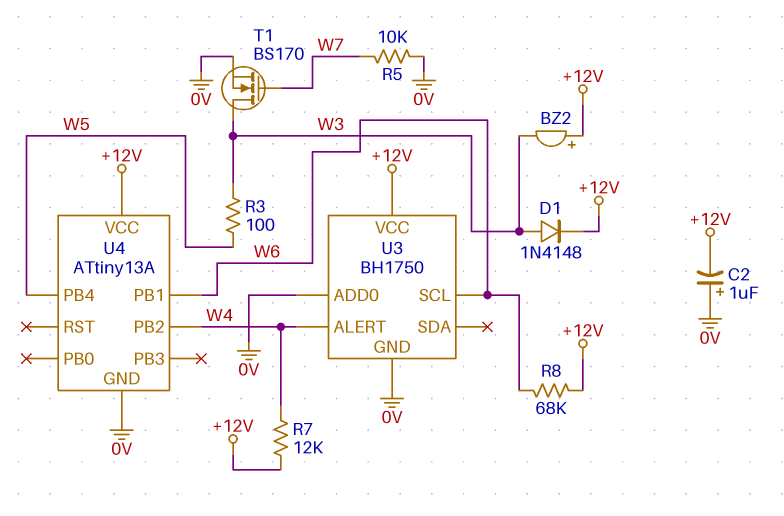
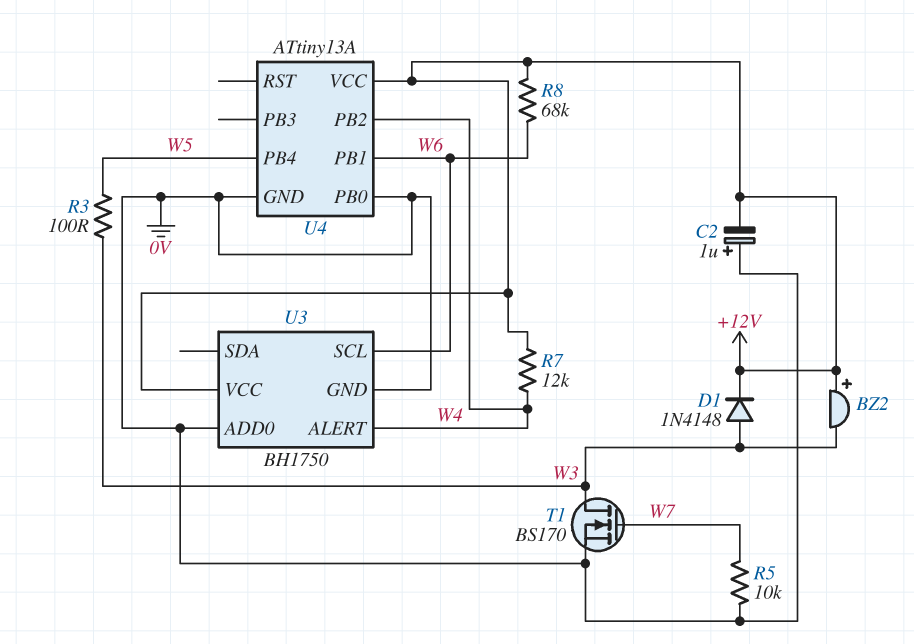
U4 pin PB0: none -> 0V

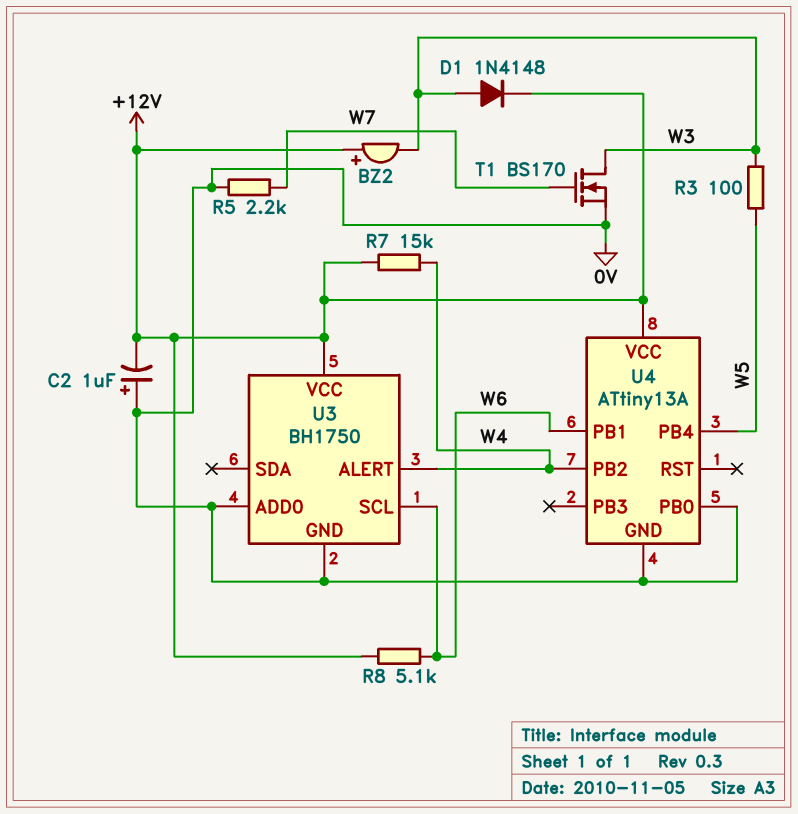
R5: 10k (0V, W7) -> 2.2k (0V, W7)
R7: 12k (+12V, W4) -> 15k (+12V, W4)
R8: 68k (+12V, W6) -> 5.1k (+12V, W6)

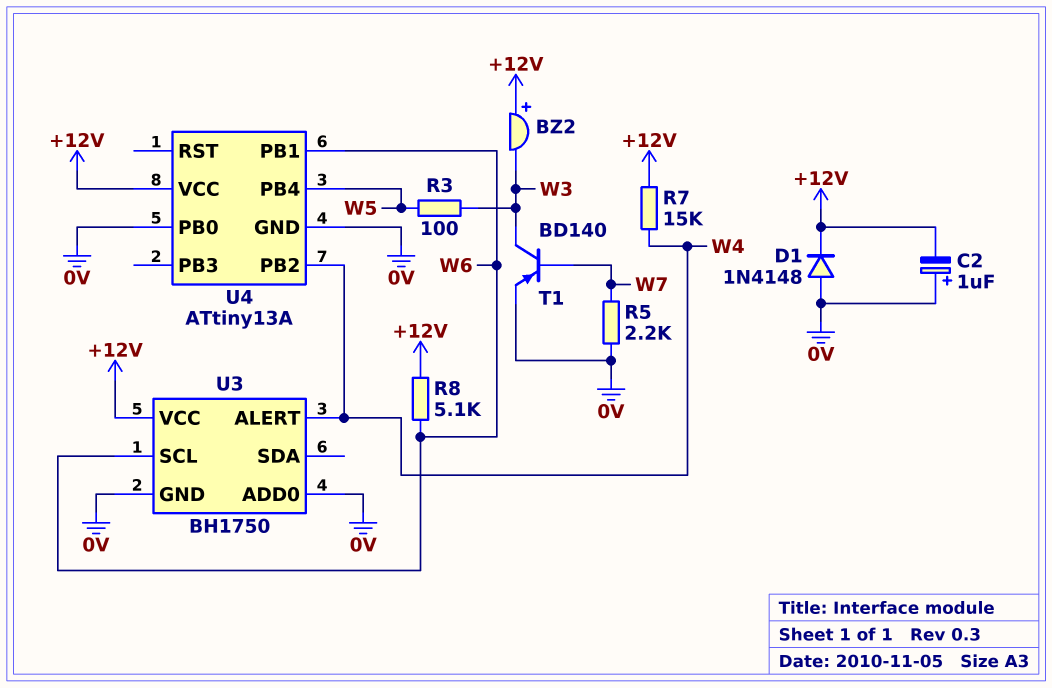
D1: diode 1N4148 (A W3, K +12V) -> diode 1N4148 (A 0V, K +12V)
T1: NMOS BS170 (G W7, D W3, S 0V) -> PNP BD140 (B W7, C W3, E 0V)

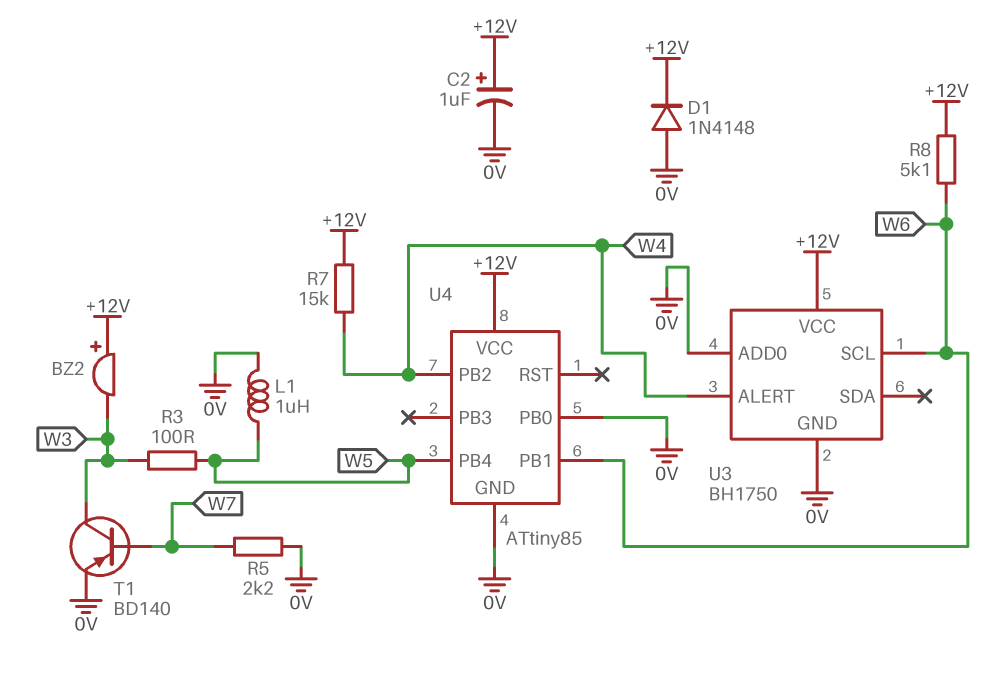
C2: 1uF (plus 0V, minus +12V) -> 1uF (plus +12V, minus 0V)
L1: none -> 1uH (0V, W5)
U4: ATtiny13A -> ATtiny85

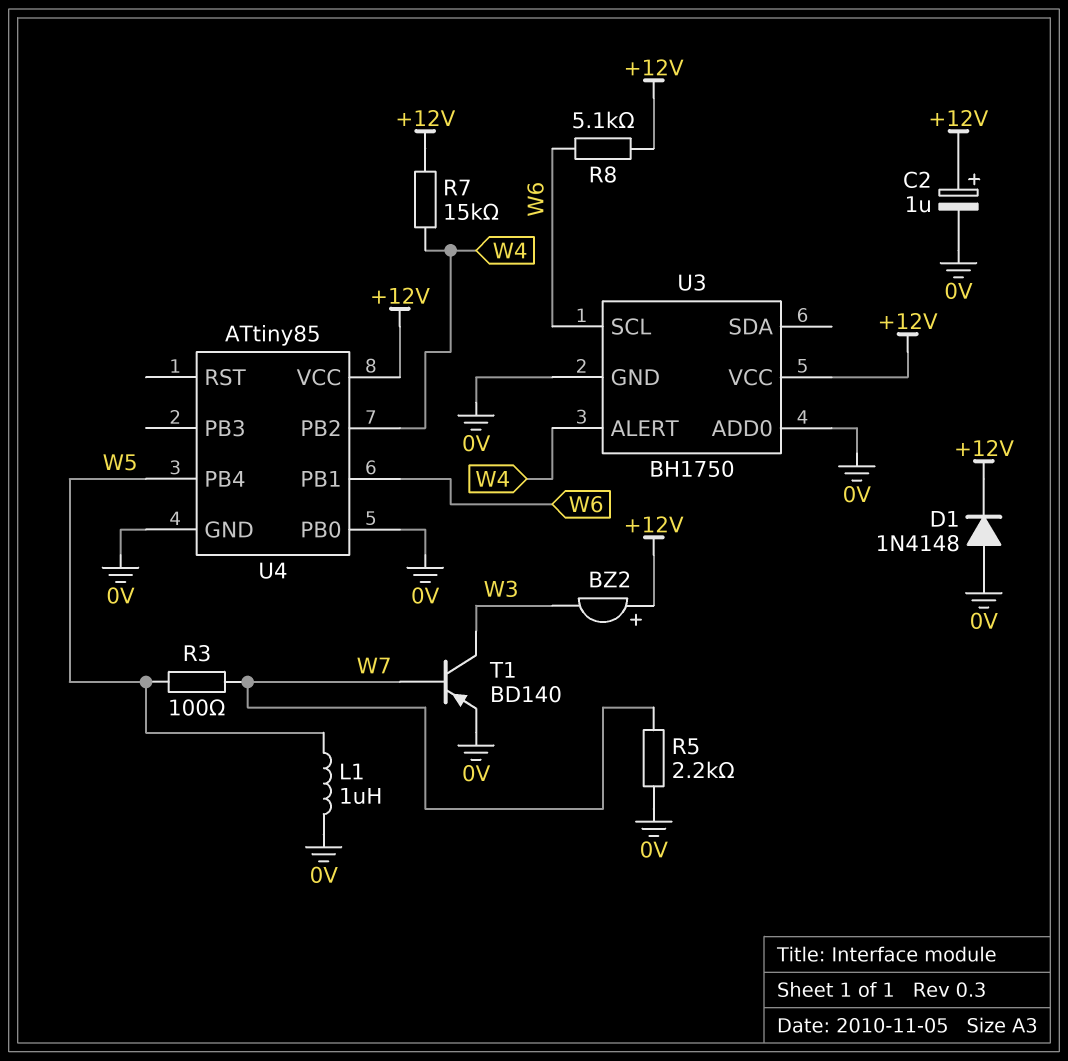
R3: 100 (W3, W5) -> 100 (W5, W7)

